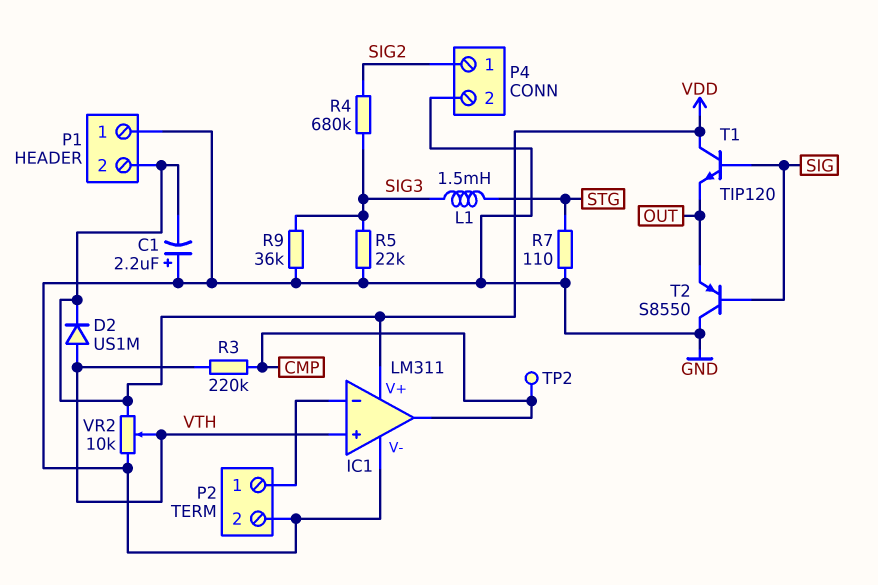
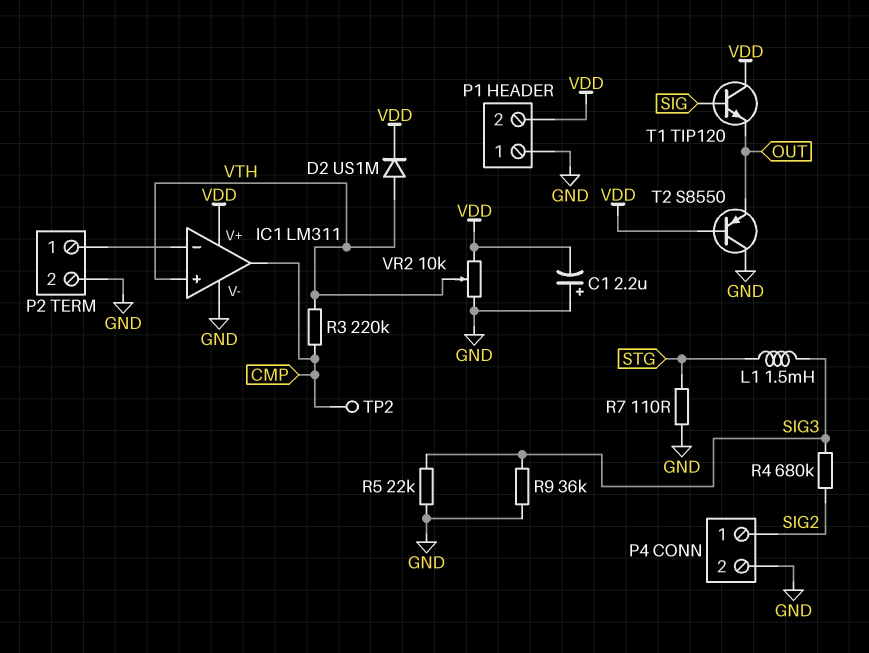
T2: PNP S8550 (B SIG, C GND, E OUT) -> PNP S8550 (B VDD, C GND, E OUT)

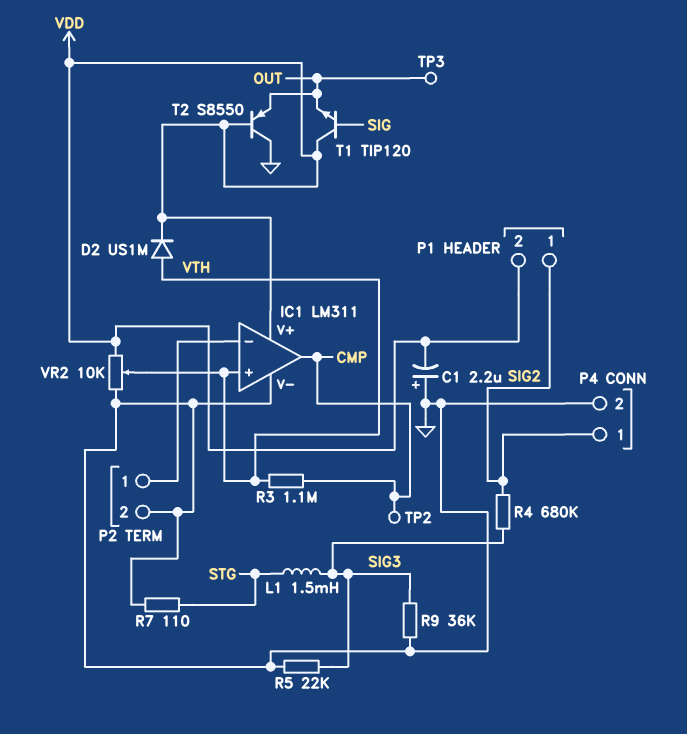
P1 pin 1: GND -> SIG2
R3: 220k (CMP, VTH) -> 1.1M (CMP, VTH)
TP3: none -> test point (OUT)

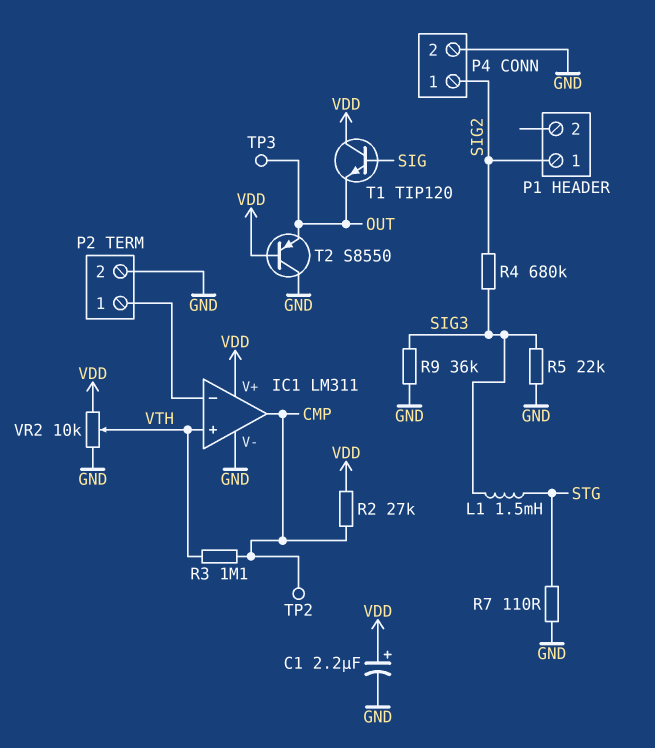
C1: 2.2uF (plus GND, minus VDD) -> 2.2uF (plus VDD, minus GND)
D2: diode US1M (A VTH, K VDD) -> none
P1 pin 2: VDD -> none
R2: none -> 27k (CMP, VDD)

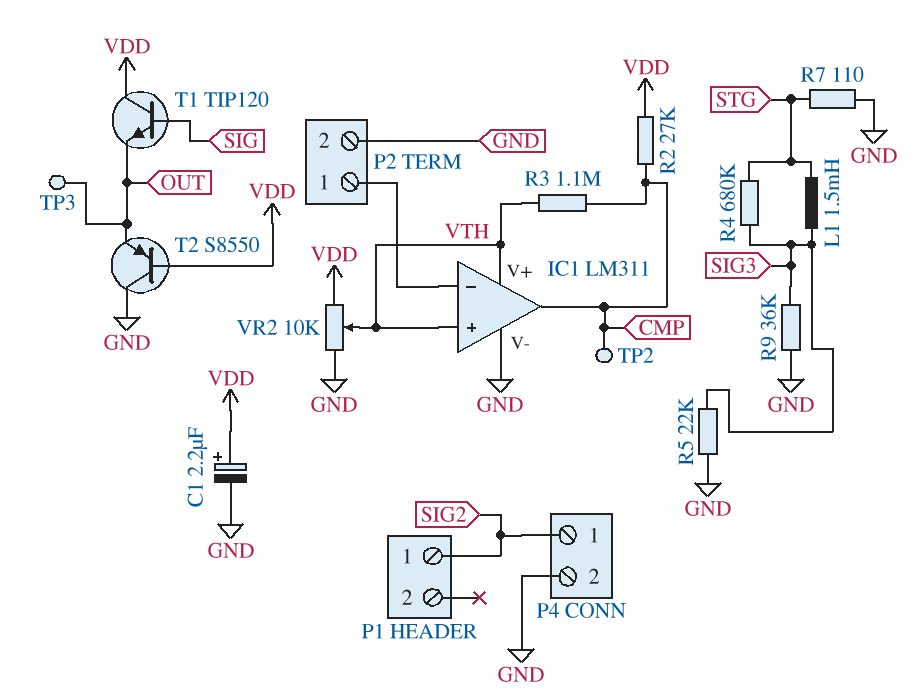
IC1 pin V+: VDD -> VTH
R4: 680k (SIG2, SIG3) -> 680k (SIG3, STG)

